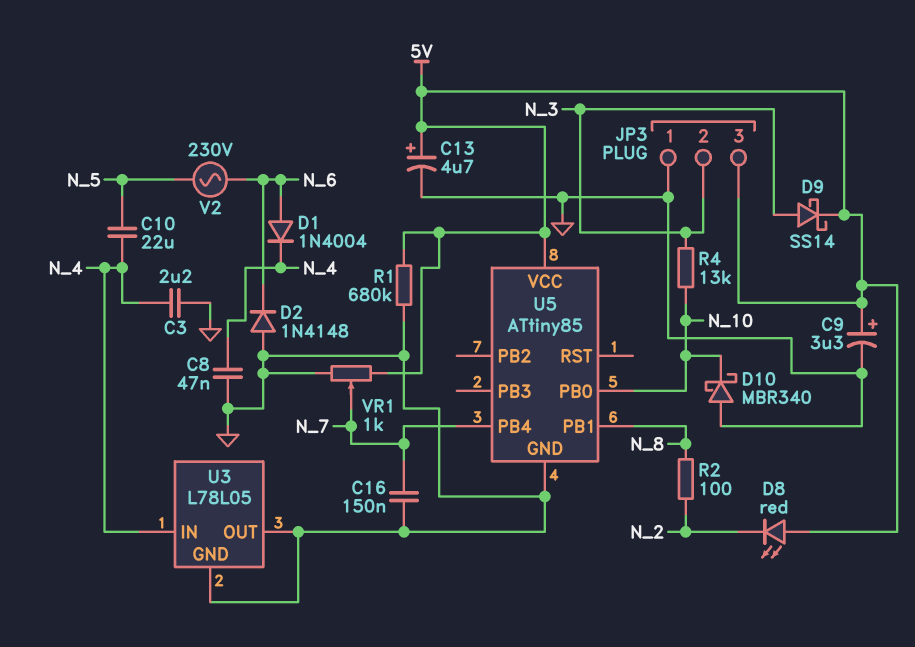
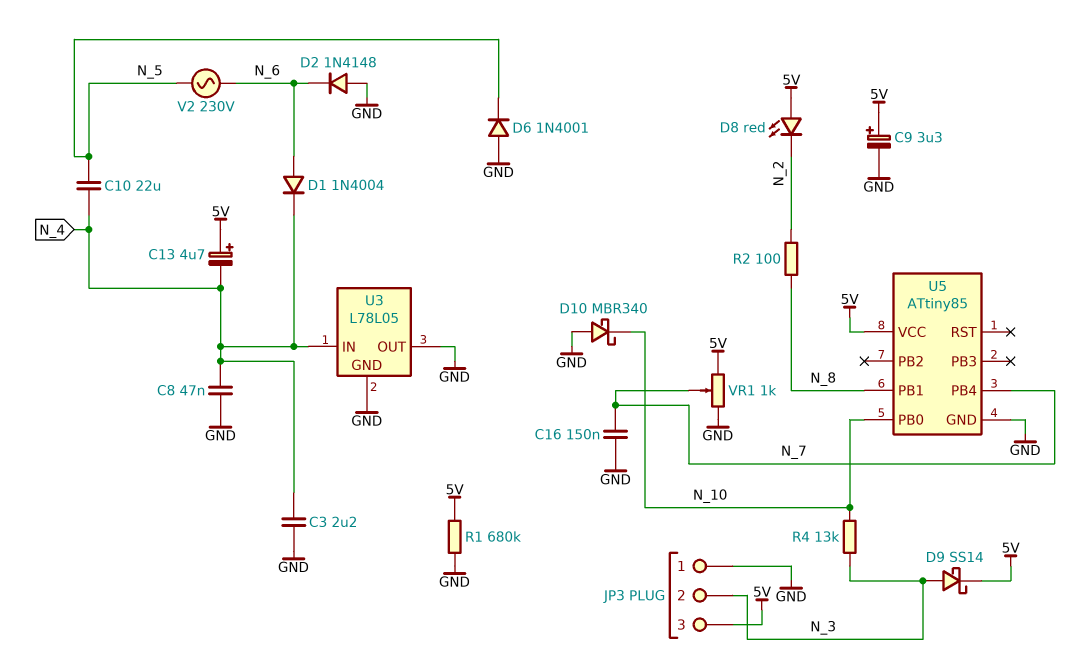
C13: 4.7uF (plus 5V, minus GND) -> 4.7uF (plus 5V, minus N_4)
D6: none -> diode 1N4001 (A GND, K N_5)

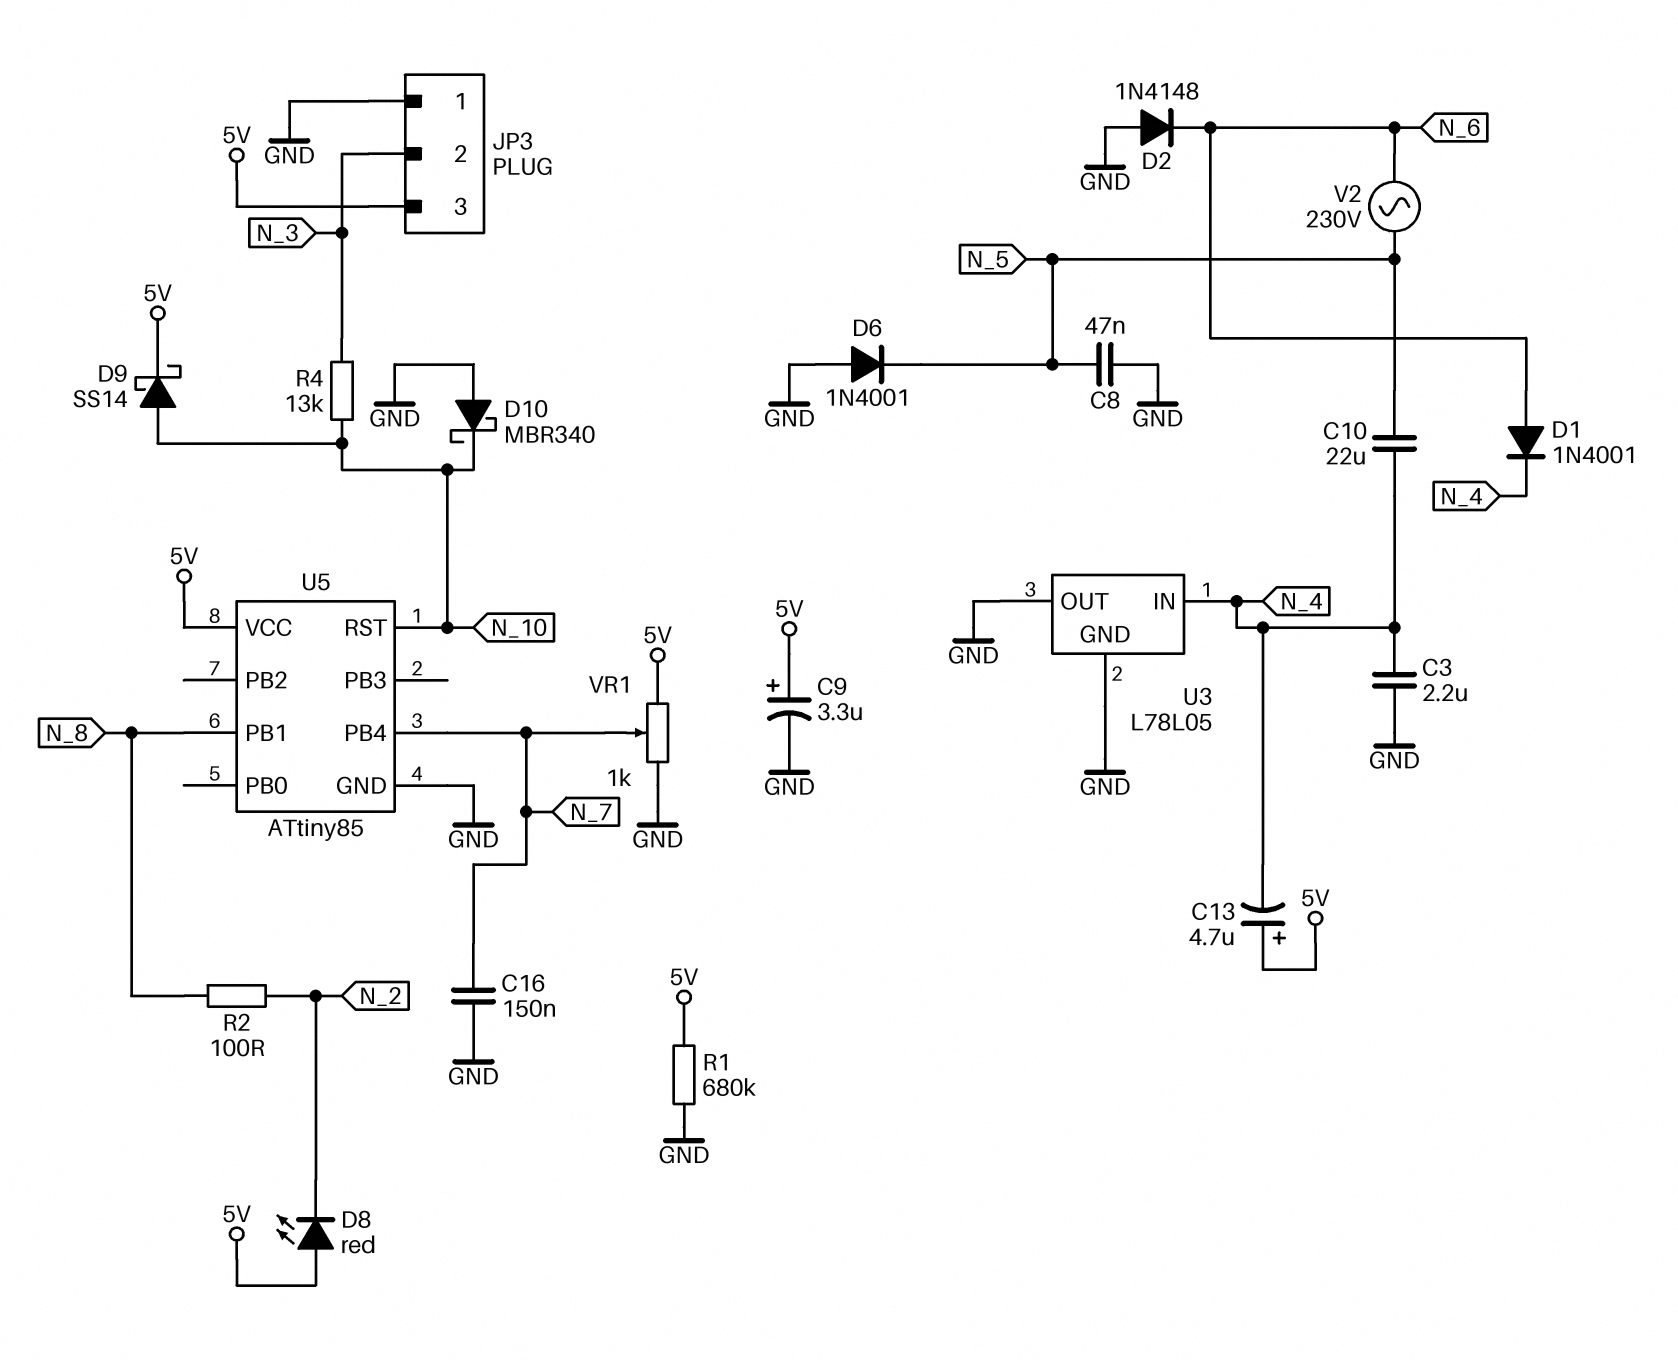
C8: 47nF (GND, N_4) -> 47nF (GND, N_5)
D1: diode 1N4004 (A N_6, K N_4) -> diode 1N4001 (A N_6, K N_4)
D9: schottky SS14 (A N_3, K 5V) -> schottky SS14 (A N_10, K 5V)
U5 pin PB0: N_10 -> none
U5 pin RST: none -> N_10

